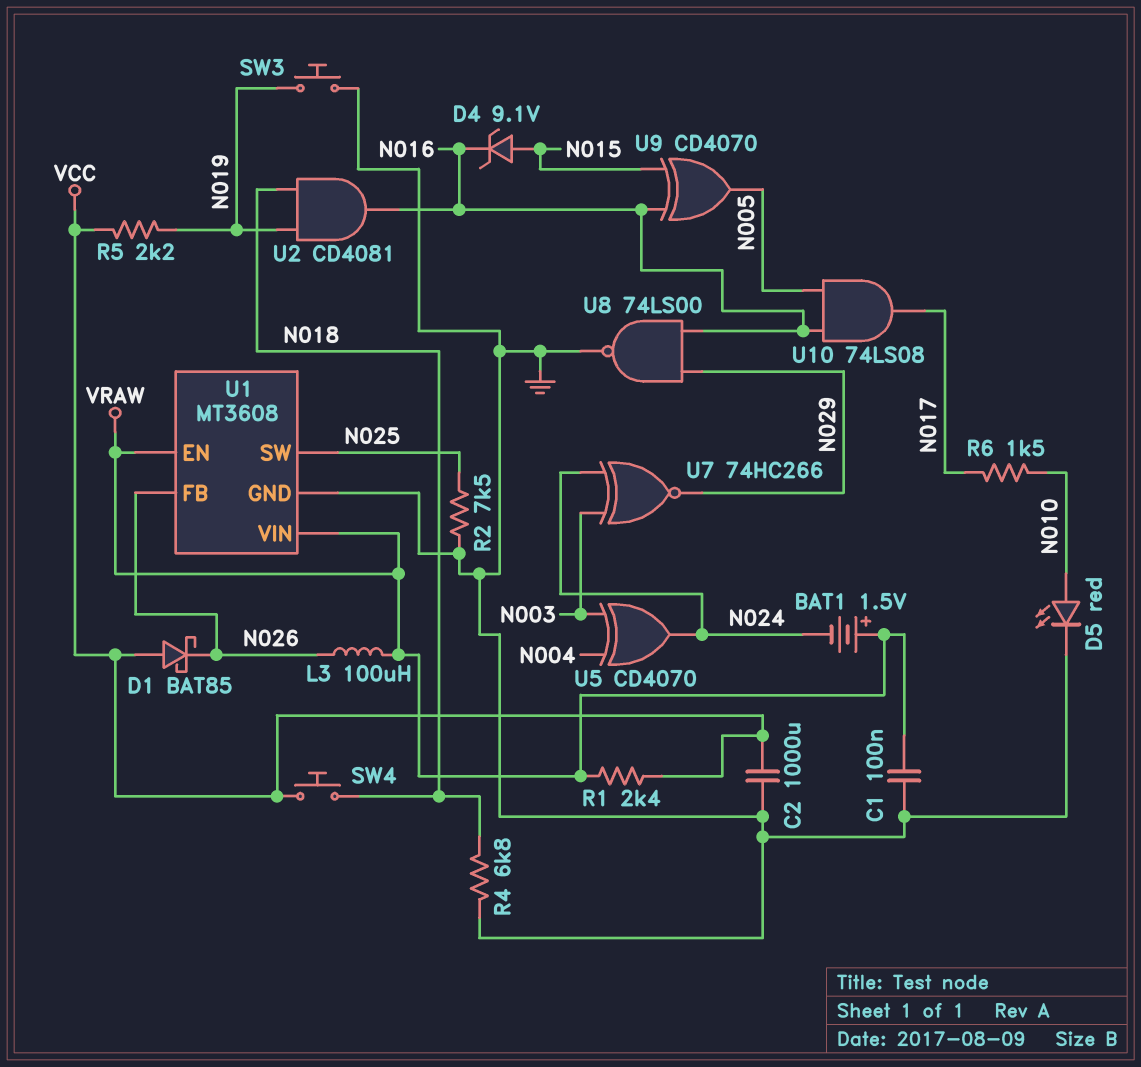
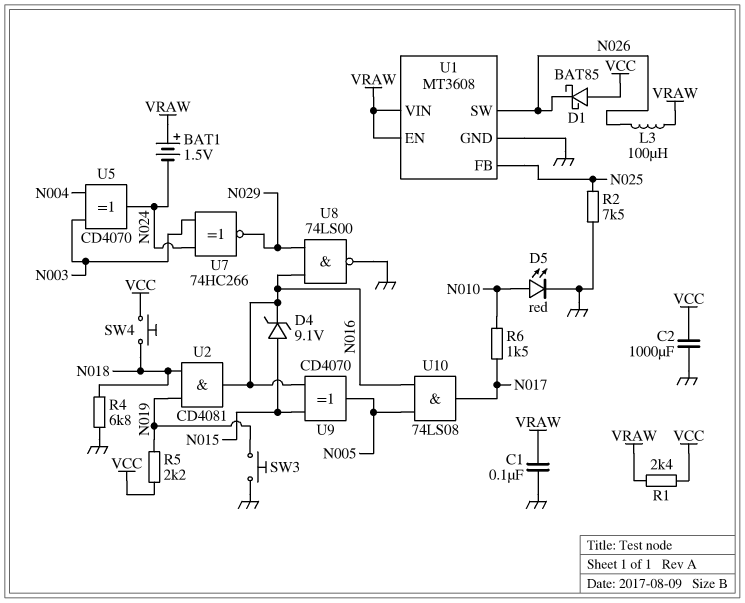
U1 pin FB: N026 -> N025
U1 pin SW: N025 -> N026

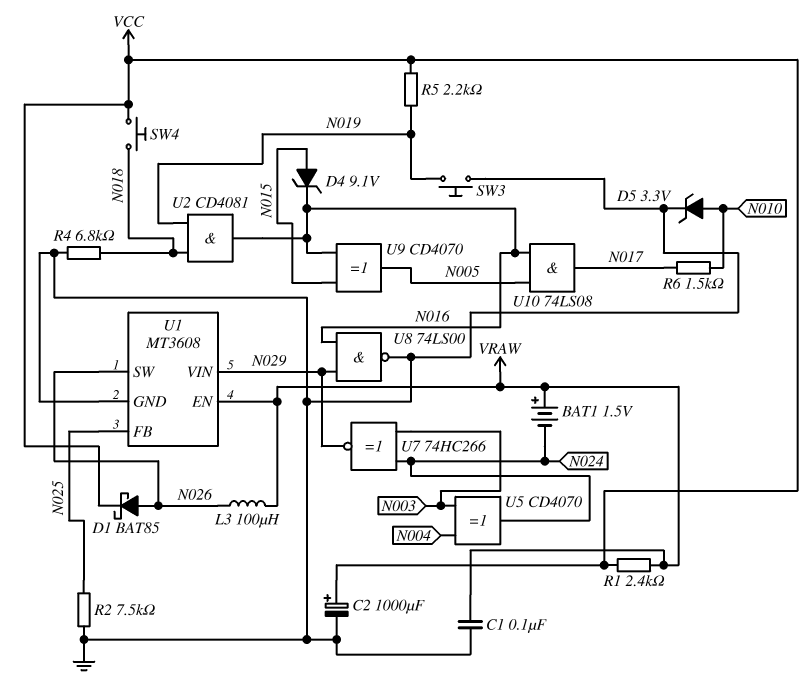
C2: 1000uF (GND, VCC) -> 1000uF (plus VCC, minus GND)
D1: schottky BAT85 (A VCC, K N026) -> schottky BAT85 (A N026, K VCC)
D5: LED red (A N010, K GND) -> zener 3.3V (A N010, K GND)
U1 pin VIN: VRAW -> N029

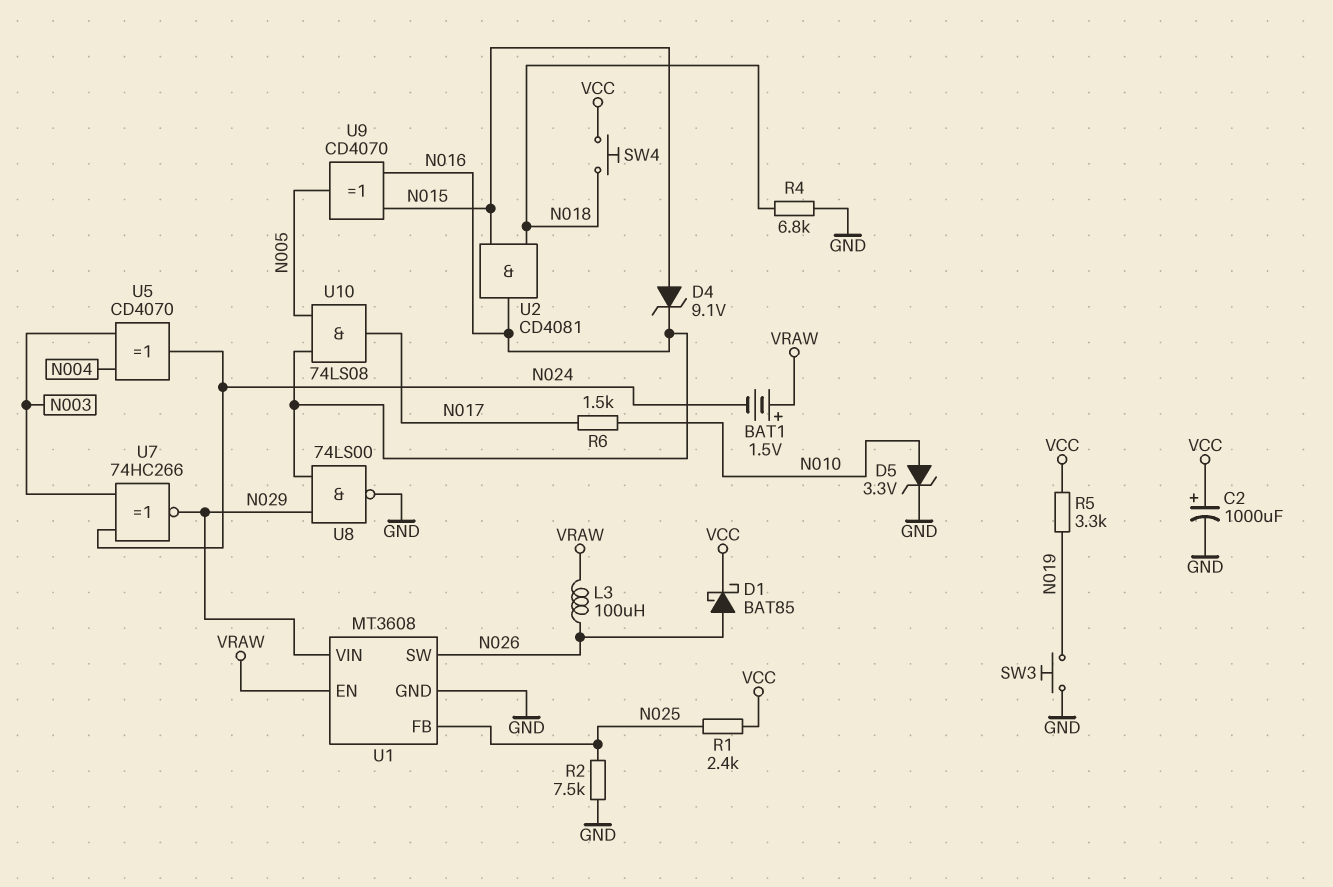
C1: 100nF (GND, VRAW) -> none
R1: 2.4k (VCC, VRAW) -> 2.4k (N025, VCC)
R5: 2.2k (N019, VCC) -> 3.3k (N019, VCC)
U2: AND CD4081 (in N018, in N019, out N016) -> AND CD4081 (in N015, in N018, out N016)

